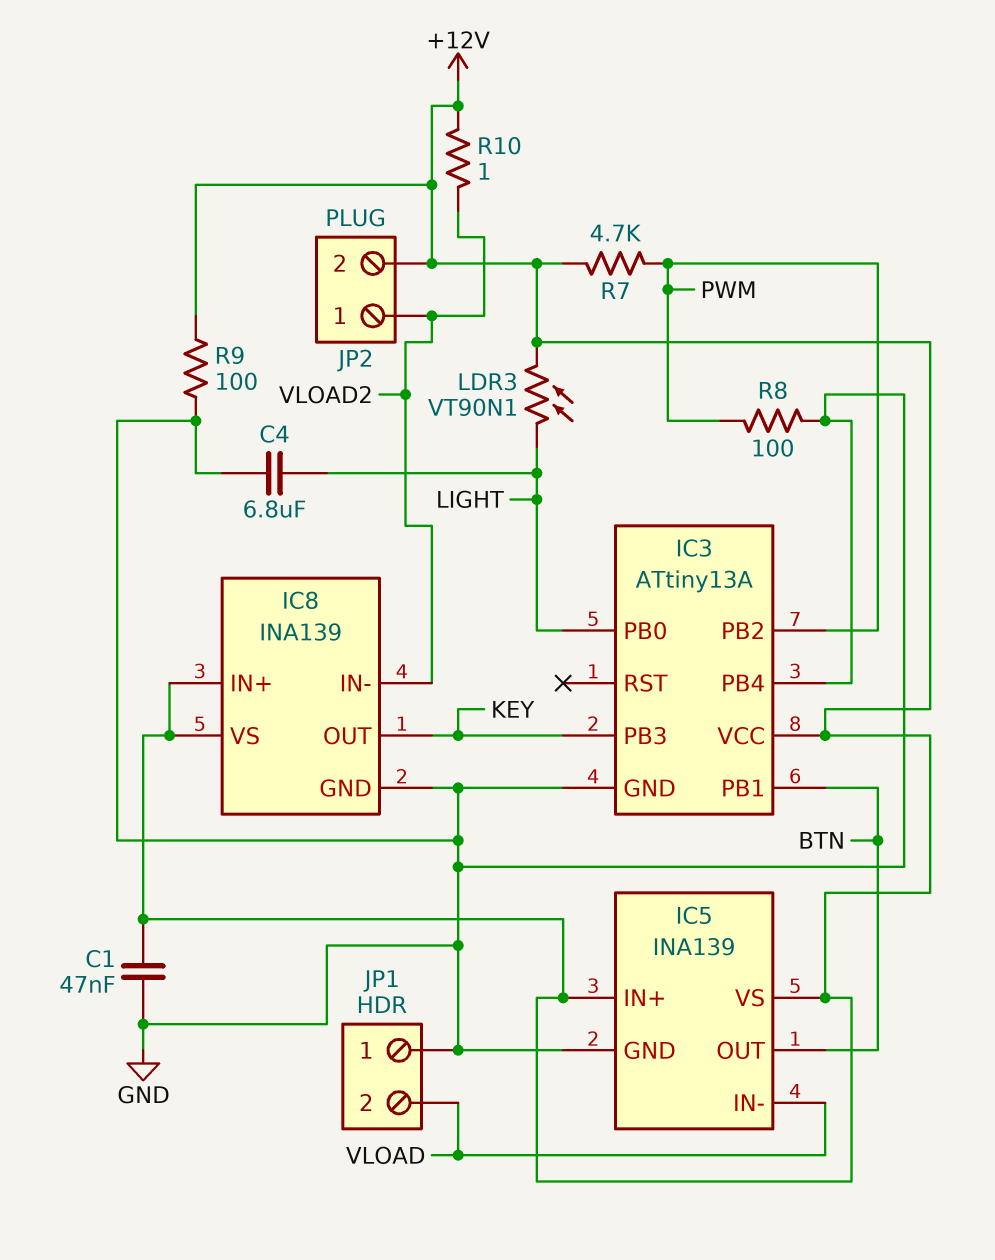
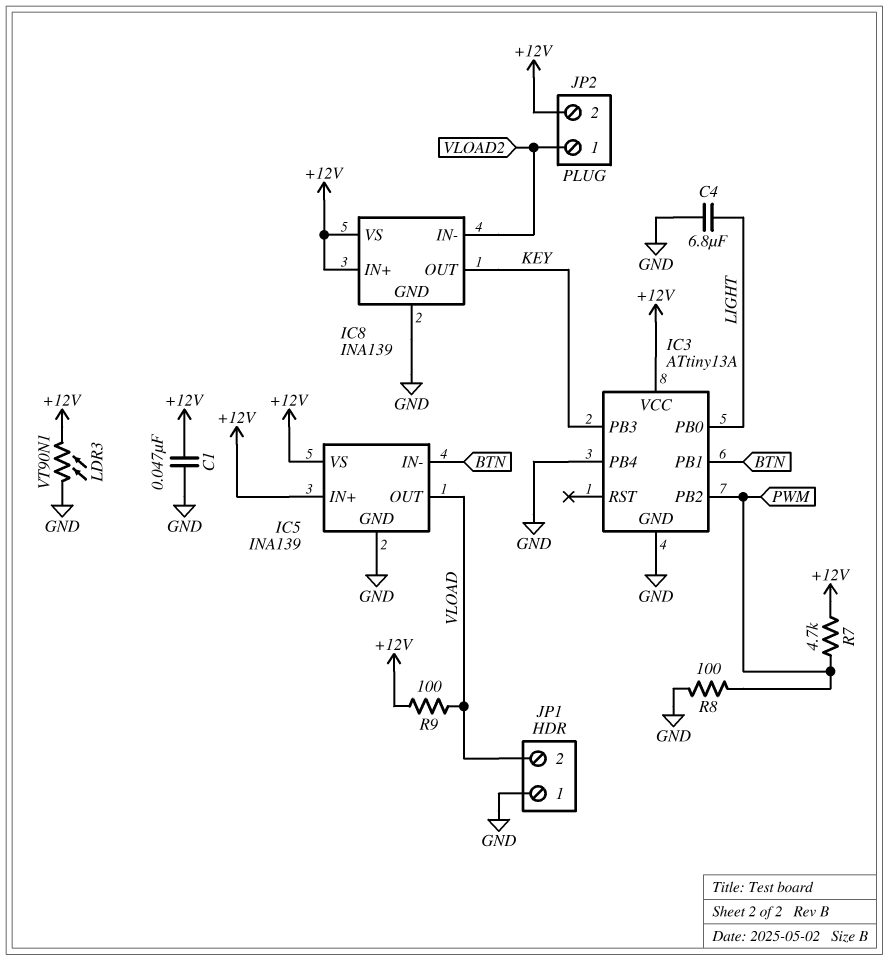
IC5 pin IN-: VLOAD -> BTN
IC5 pin OUT: BTN -> VLOAD
LDR3: VT90N1 (+12V, LIGHT) -> VT90N1 (+12V, GND)
R9: 100 (+12V, GND) -> 100 (+12V, VLOAD)
R10: 1 (+12V, VLOAD2) -> none

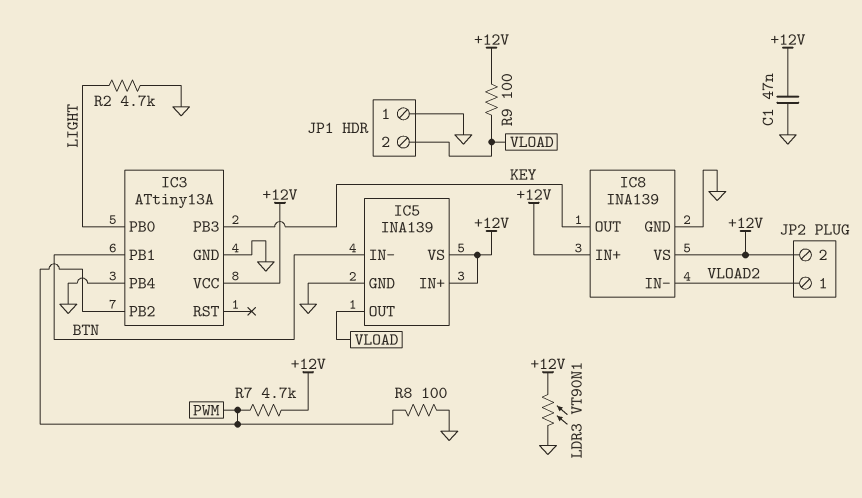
C4: 6.8uF (GND, LIGHT) -> none
R2: none -> 4.7k (GND, LIGHT)

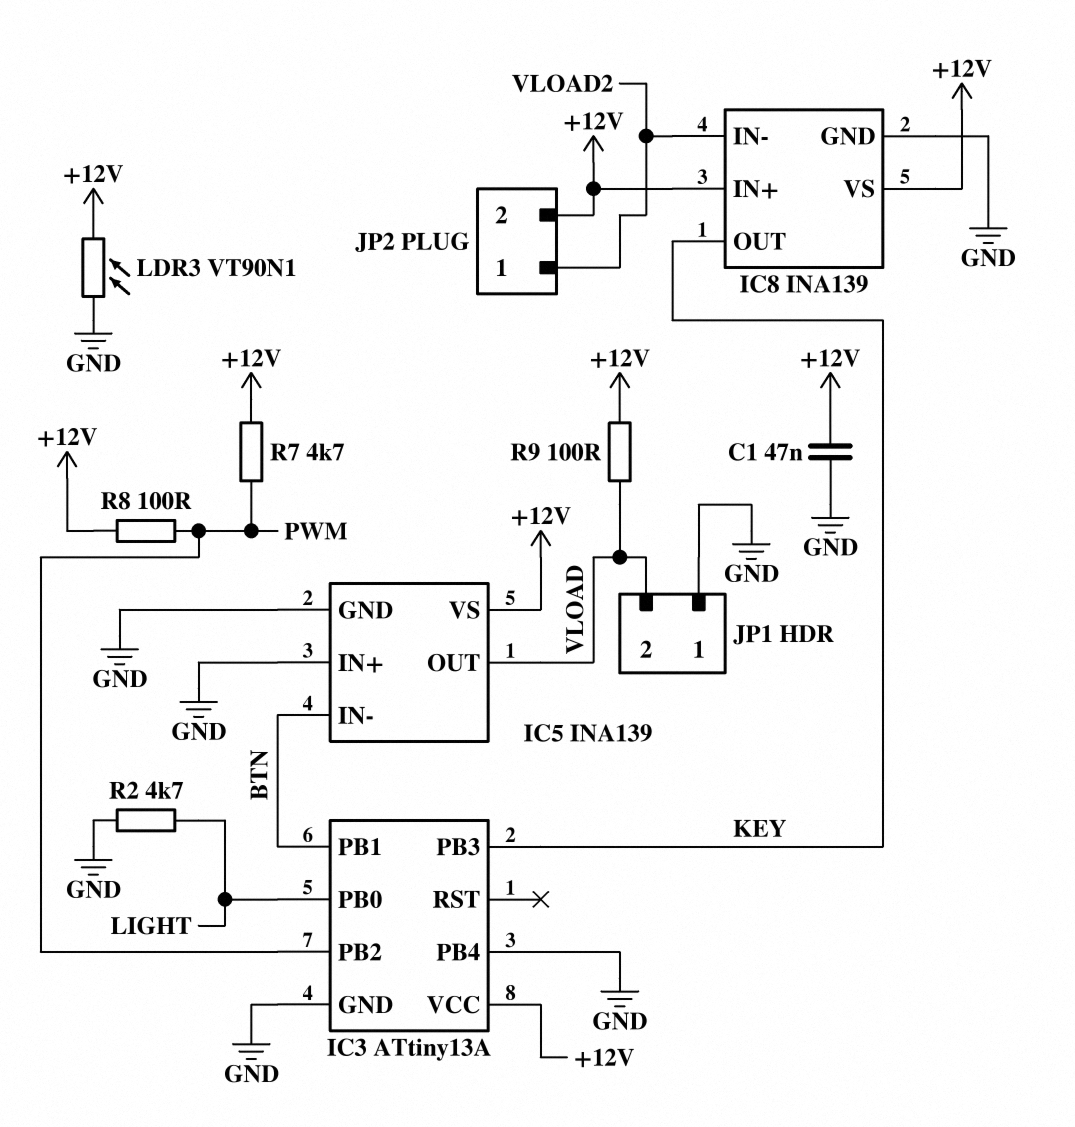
IC5 pin IN+: +12V -> GND
R8: 100 (GND, PWM) -> 100 (+12V, PWM)

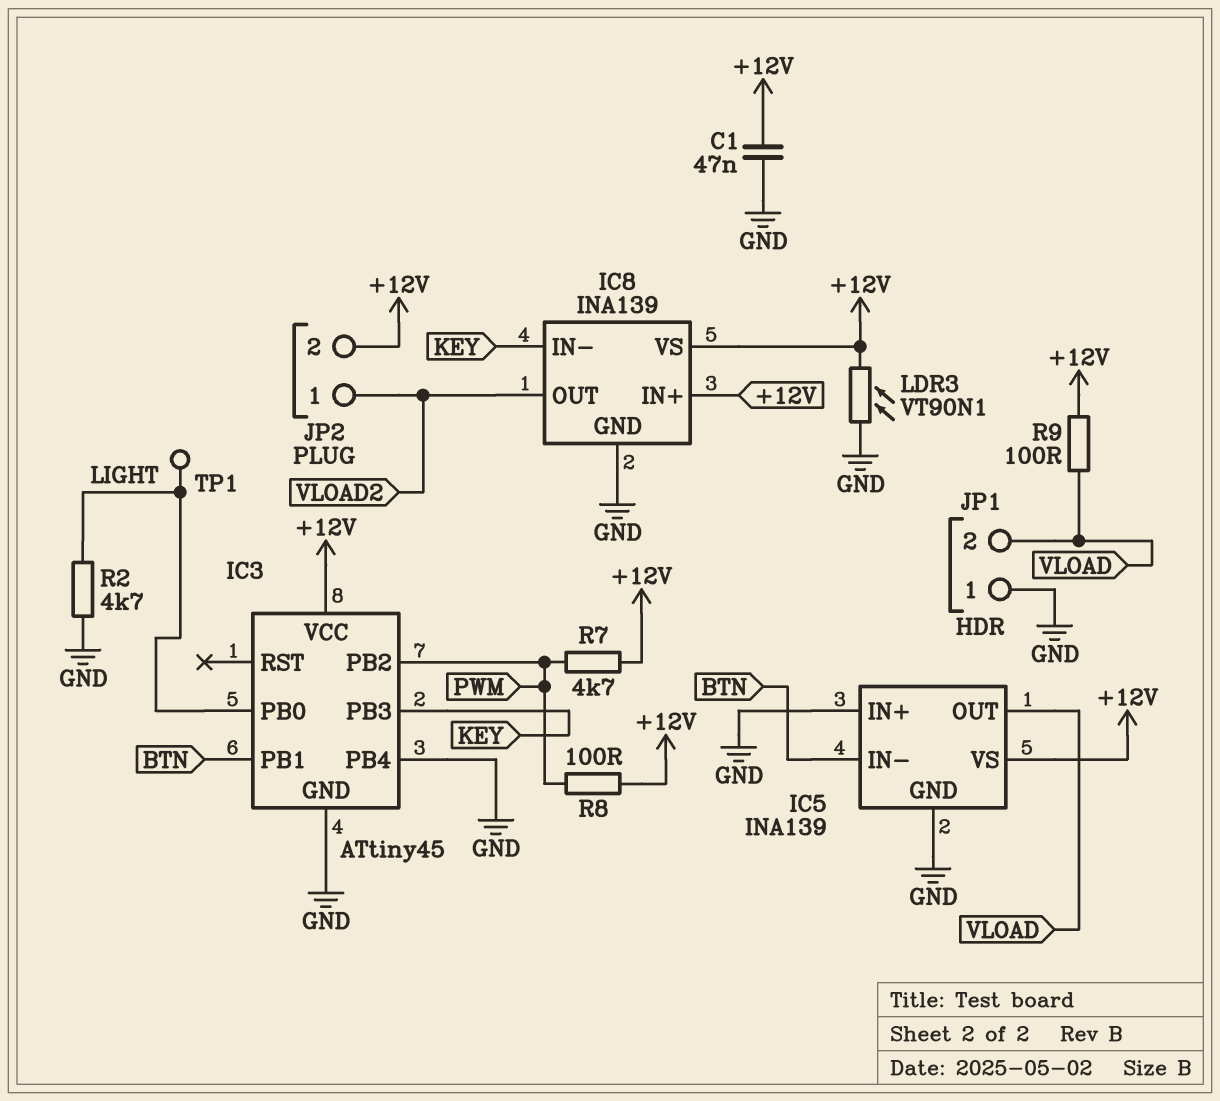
IC3: ATtiny13A -> ATtiny45
IC8 pin IN-: VLOAD2 -> KEY
IC8 pin OUT: KEY -> VLOAD2
TP1: none -> test point (LIGHT)

